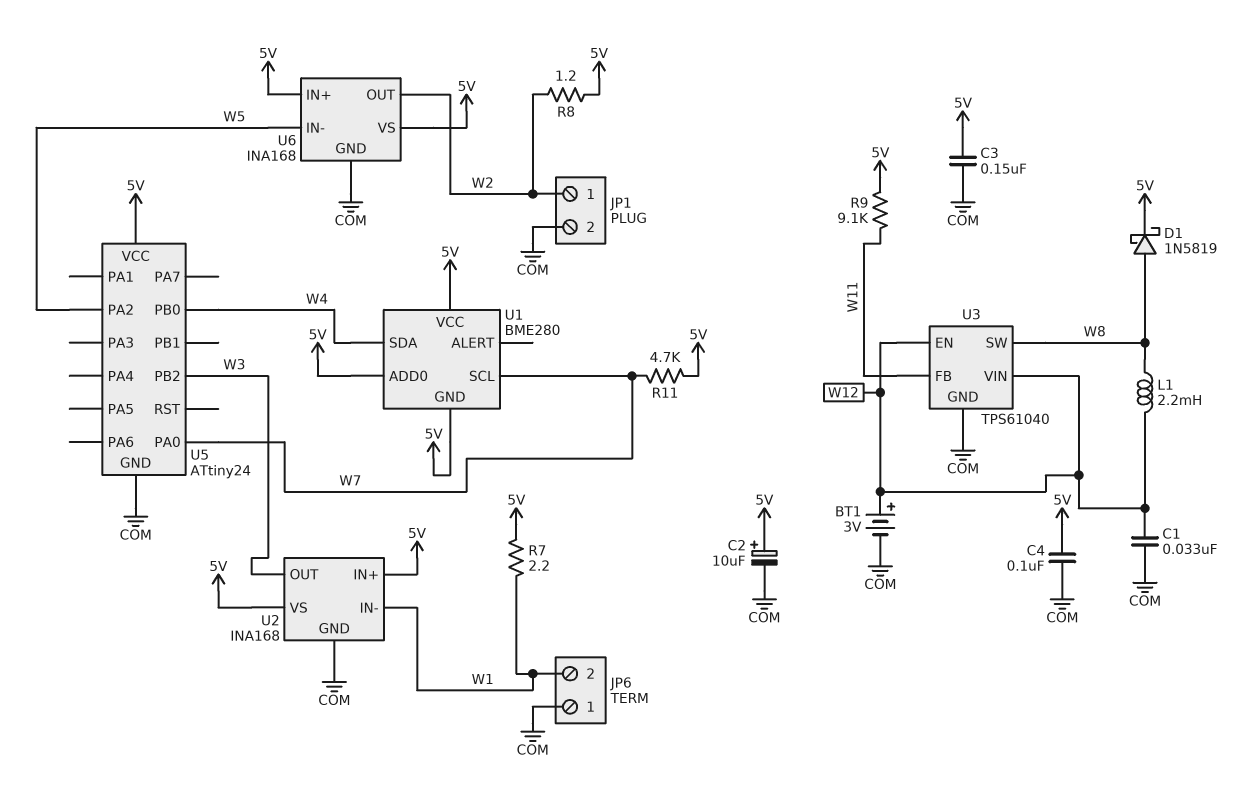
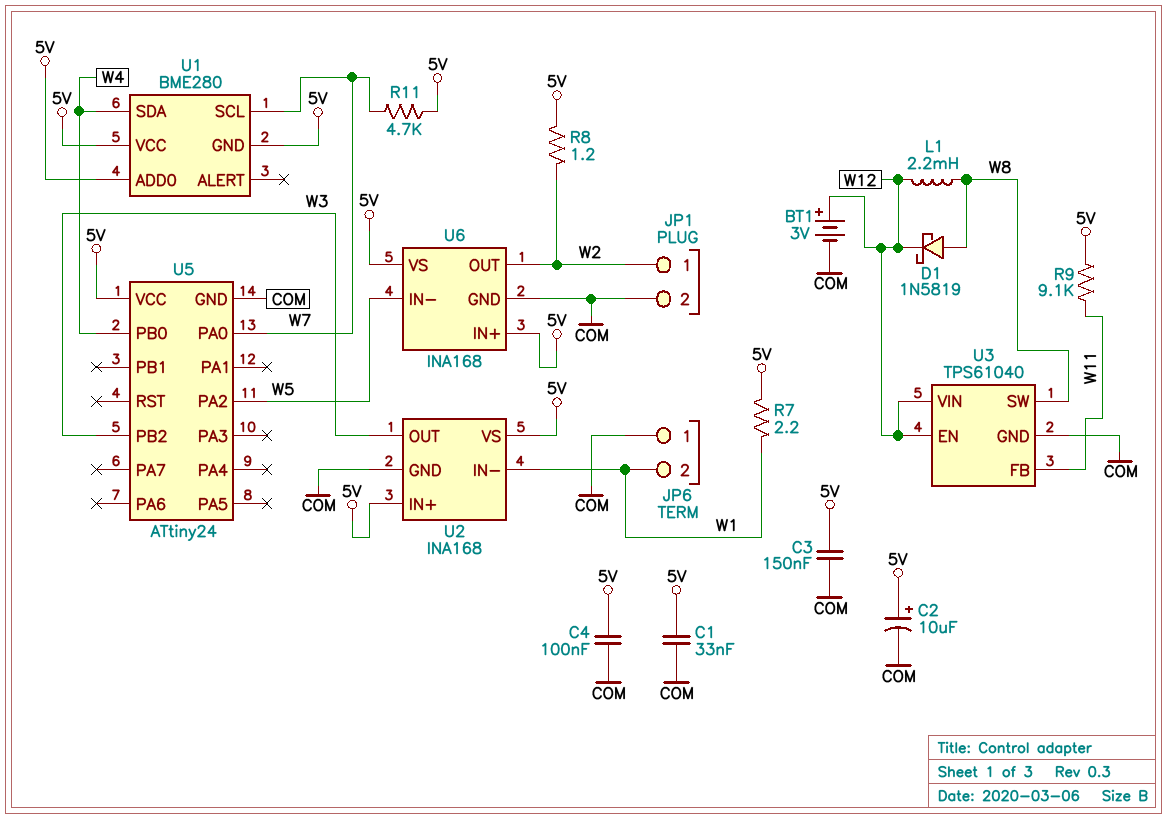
C1: 33nF (COM, W12) -> 33nF (5V, COM)
D1: schottky 1N5819 (A W8, K 5V) -> schottky 1N5819 (A W8, K W12)

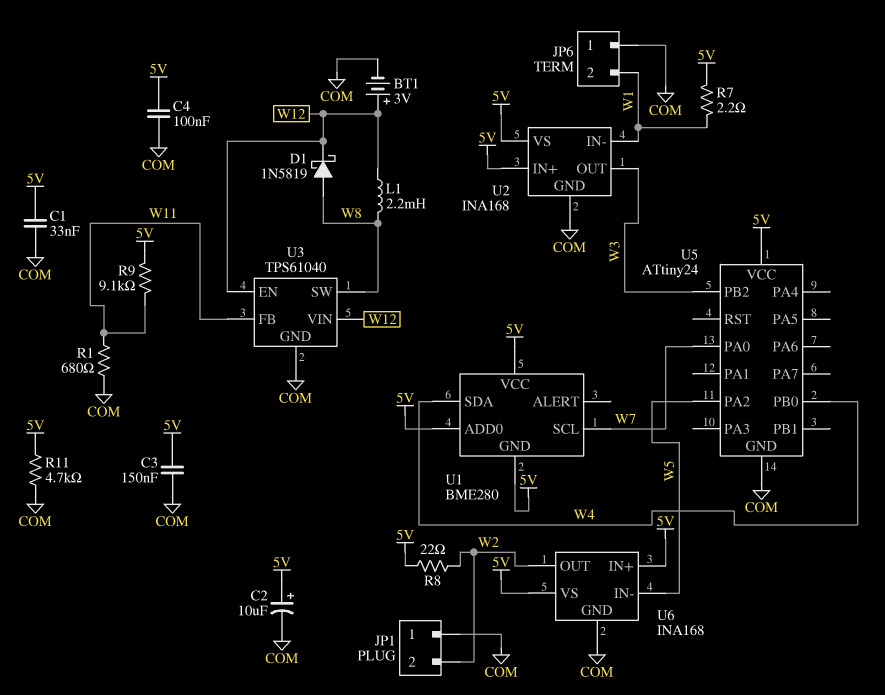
JP1 pin 1: W2 -> COM
JP1 pin 2: COM -> W2
R1: none -> 680 (COM, W11)
R8: 1.2 (5V, W2) -> 22 (5V, W2)
R11: 4.7k (5V, W7) -> 4.7k (5V, COM)

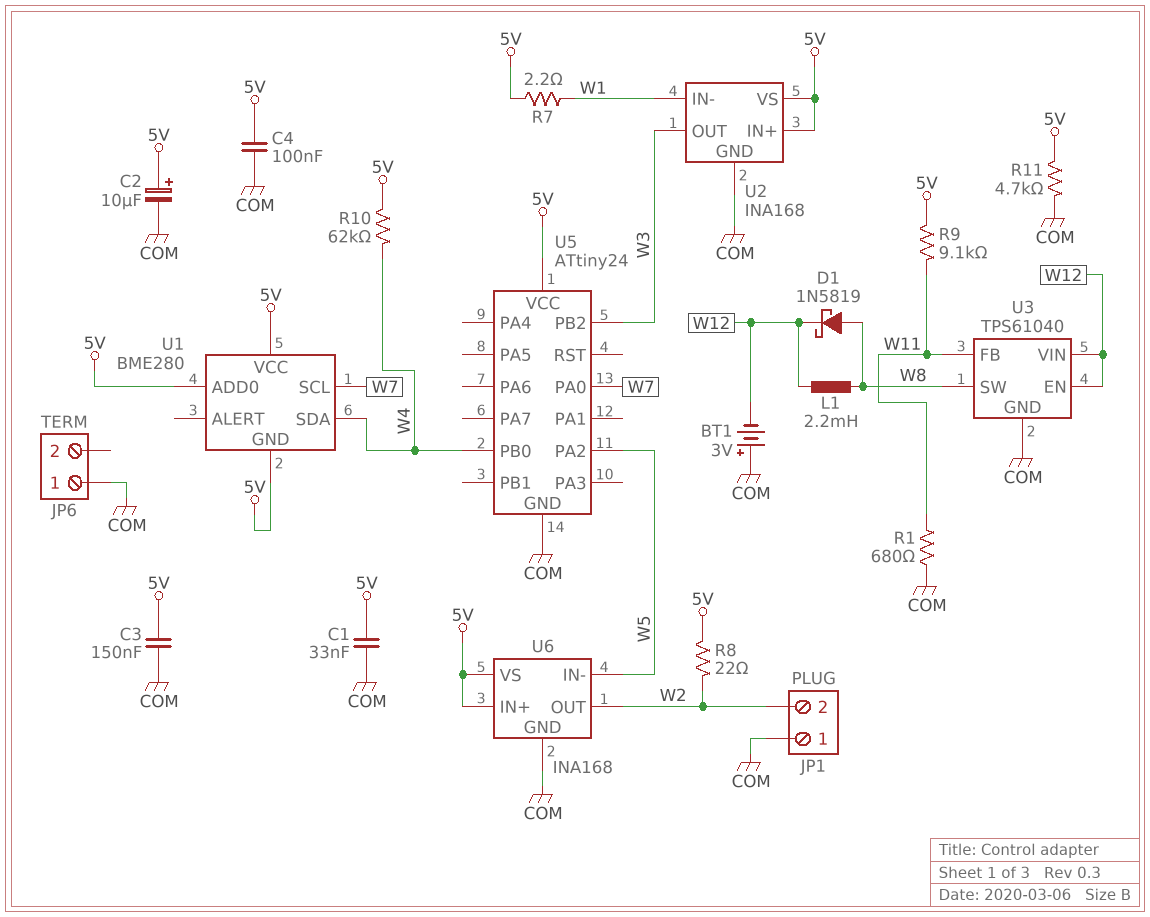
BT1: 3V (plus W12, minus COM) -> 3V (plus COM, minus W12)
JP6 pin 2: W1 -> none
R10: none -> 62k (5V, W4)

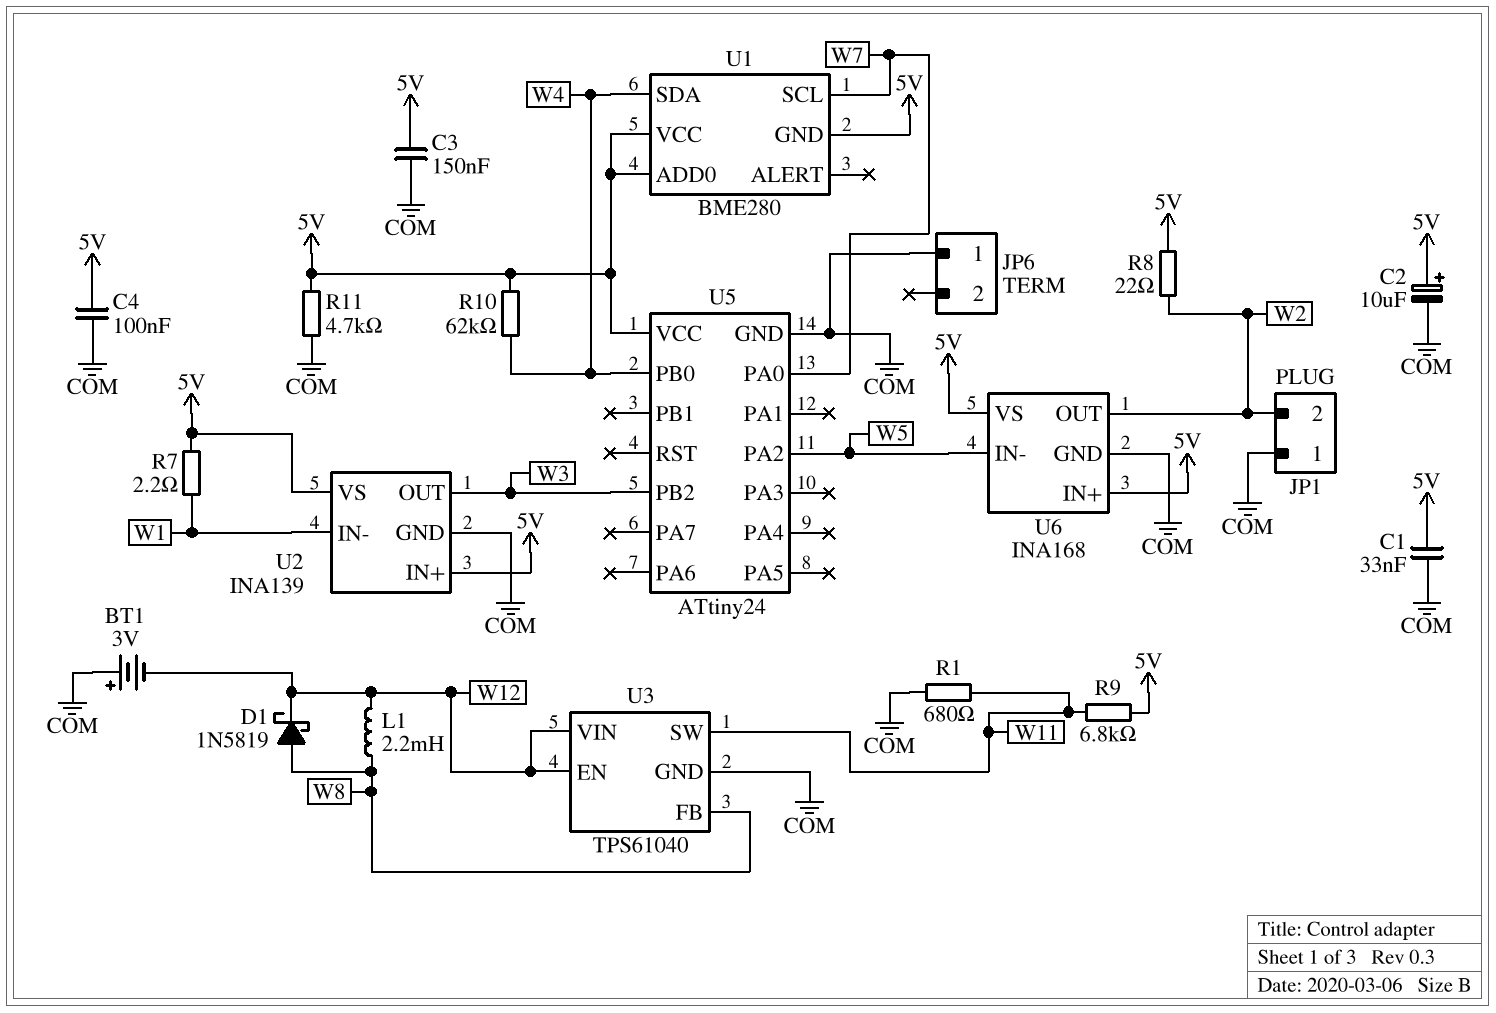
R9: 9.1k (5V, W11) -> 6.8k (5V, W11)
U2: INA168 -> INA139
U3 pin FB: W11 -> W8
U3 pin SW: W8 -> W11

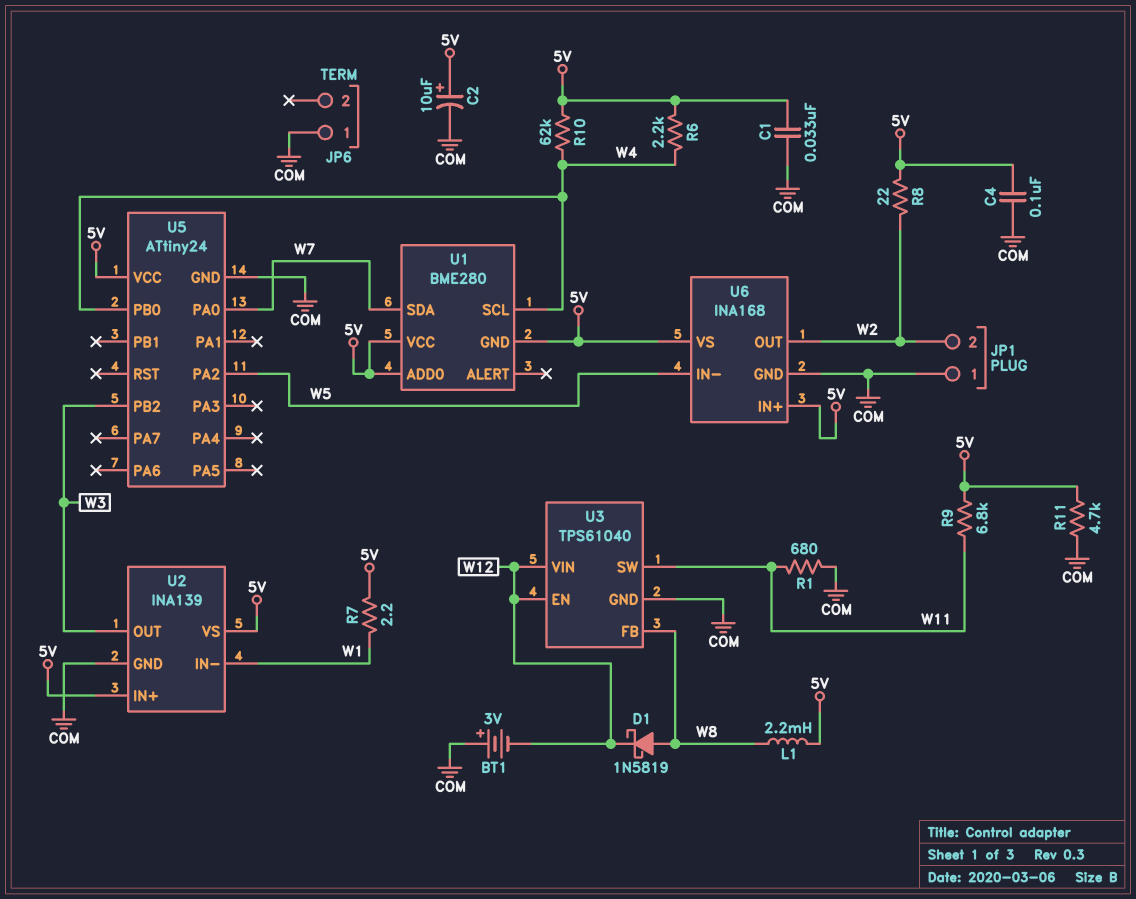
C3: 150nF (5V, COM) -> none
L1: 2.2mH (W8, W12) -> 2.2mH (5V, W8)
R6: none -> 2.2k (5V, W4)
U1 pin SCL: W7 -> W4
U1 pin SDA: W4 -> W7

